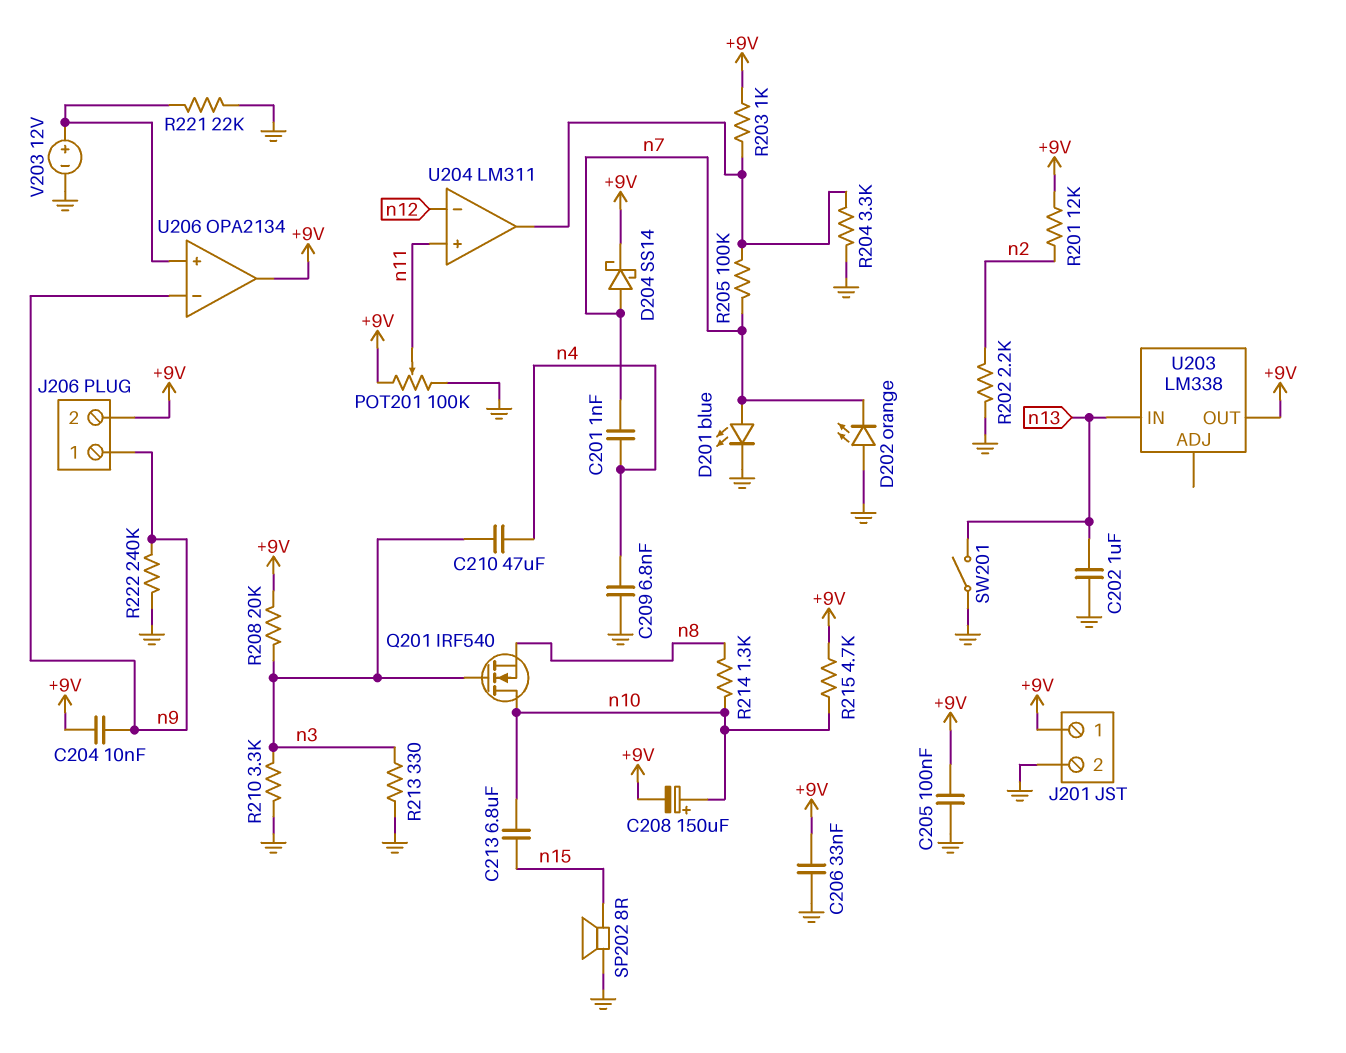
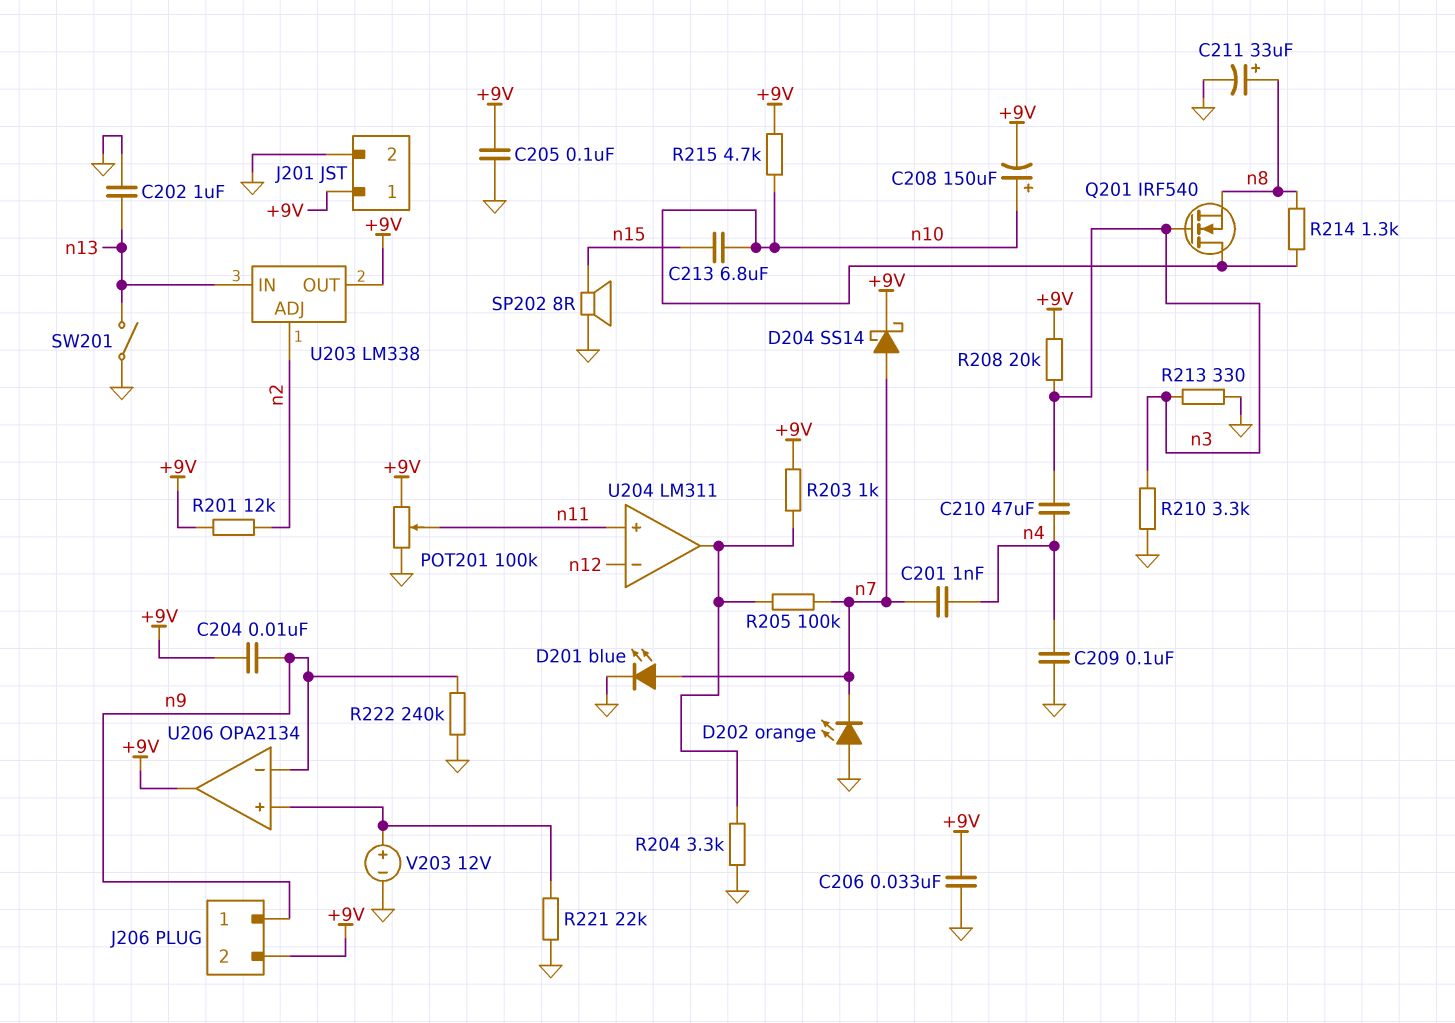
C209: 6.8nF (GND, n4) -> 100nF (GND, n4)
C211: none -> 33uF (plus n8, minus GND)
R202: 2.2k (GND, n2) -> none
U203 pin ADJ: none -> n2

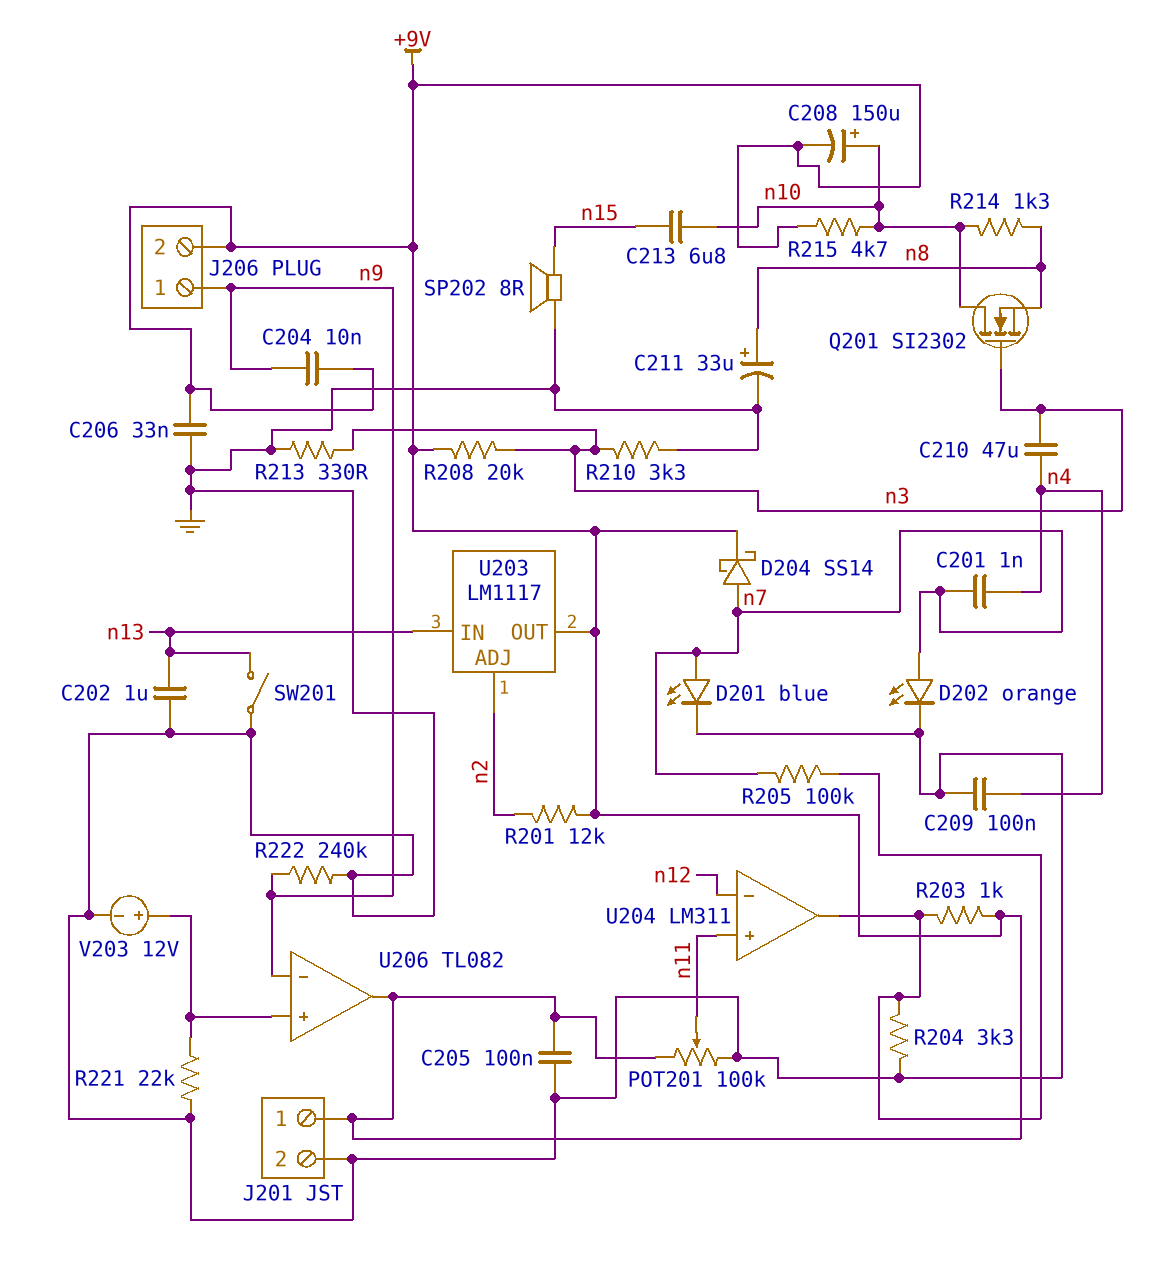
D202: LED orange (A GND, K n7) -> LED orange (A n7, K GND)
Q201: NMOS IRF540 (G n3, D n10, S n8) -> NMOS SI2302 (G n3, D n10, S n8)
U203: LM338 -> LM1117
U206: OPA2134 -> TL082

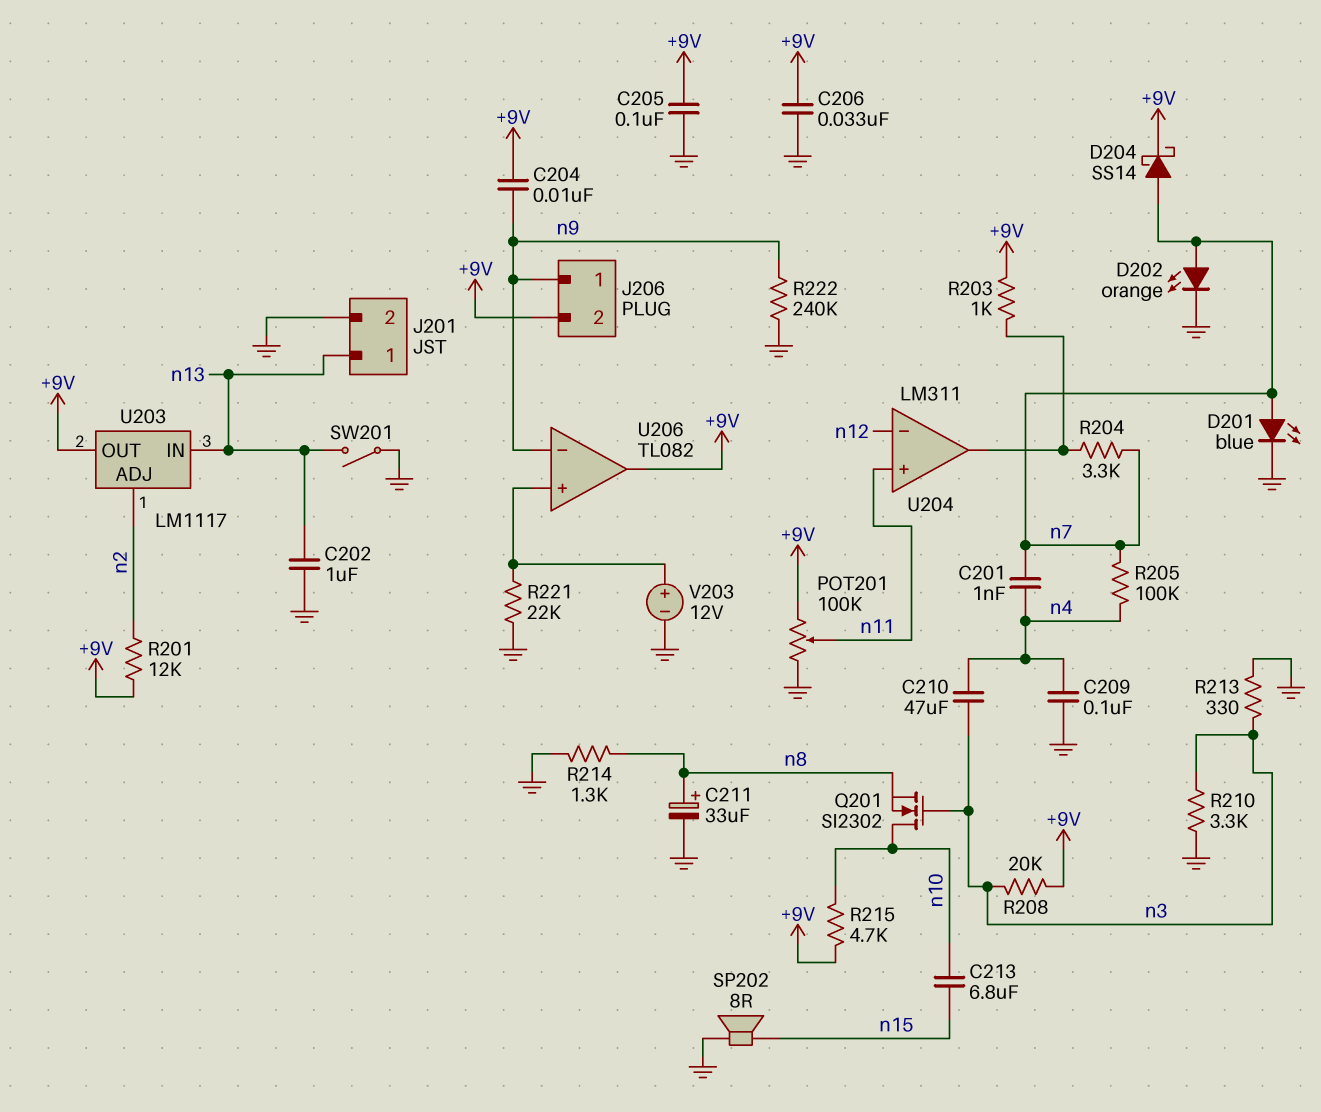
C208: 150uF (plus n10, minus +9V) -> none
J201 pin 1: +9V -> n13
R204: 3.3k (GND, U204/out) -> 3.3k (U204/out, n7)
R205: 100k (U204/out, n7) -> 100k (n4, n7)
R214: 1.3k (n8, n10) -> 1.3k (GND, n8)

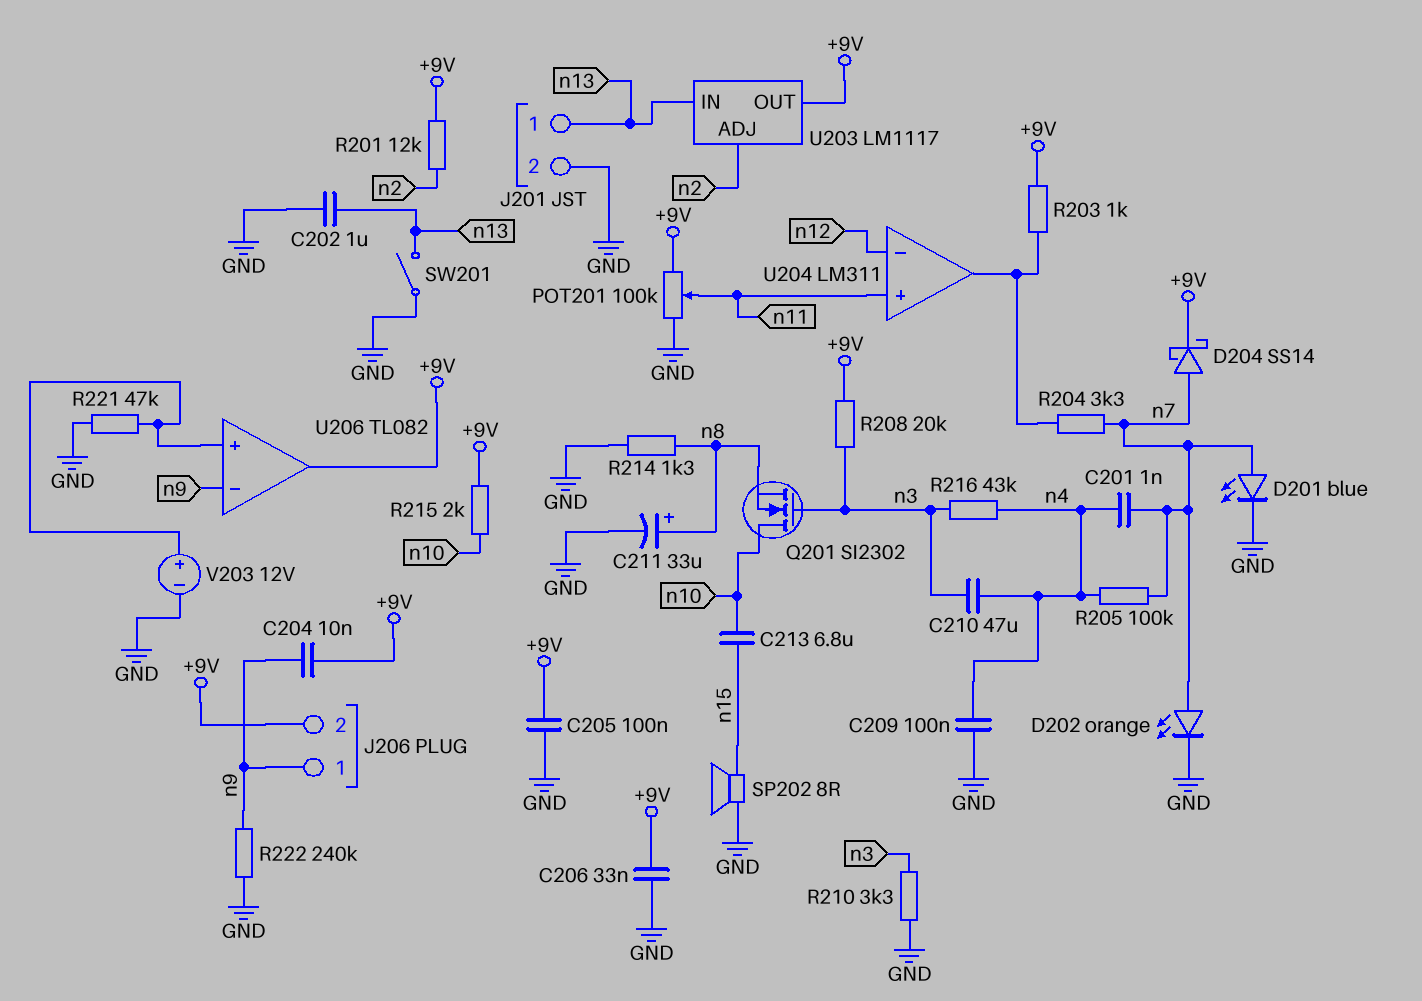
R213: 330 (GND, n3) -> none
R215: 4.7k (+9V, n10) -> 2k (+9V, n10)
R216: none -> 43k (n3, n4)
R221: 22k (GND, U206/in+) -> 47k (GND, U206/in+)

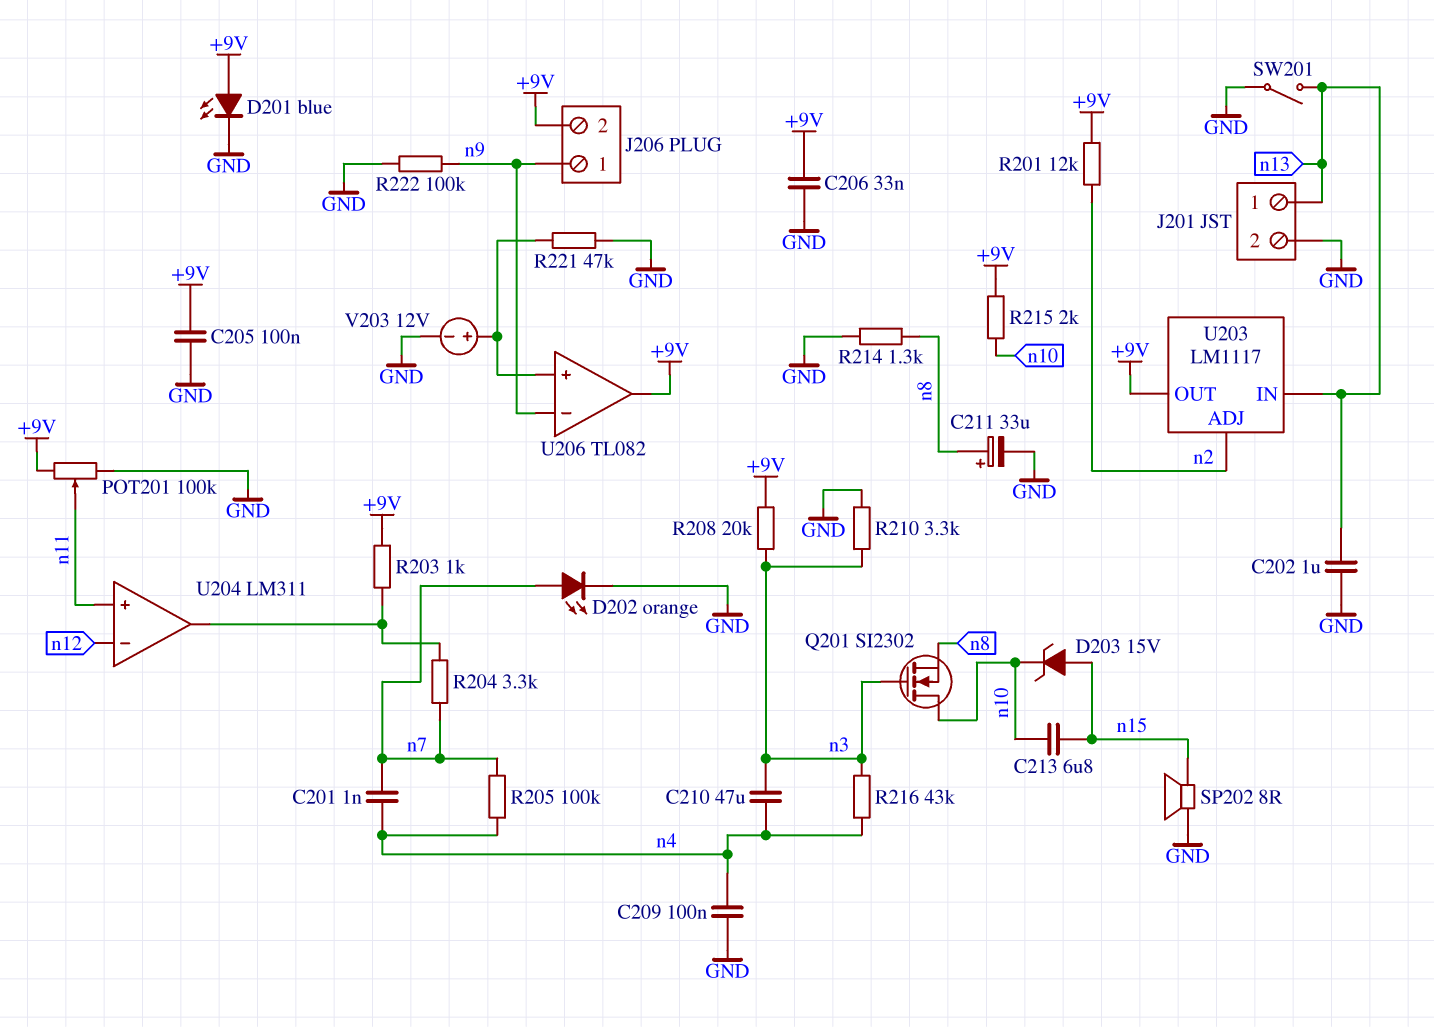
C204: 10nF (+9V, n9) -> none
D201: LED blue (A n7, K GND) -> LED blue (A +9V, K GND)
D203: none -> zener 15V (A n15, K n10)
D204: schottky SS14 (A n7, K +9V) -> none
R222: 240k (GND, n9) -> 100k (GND, n9)

